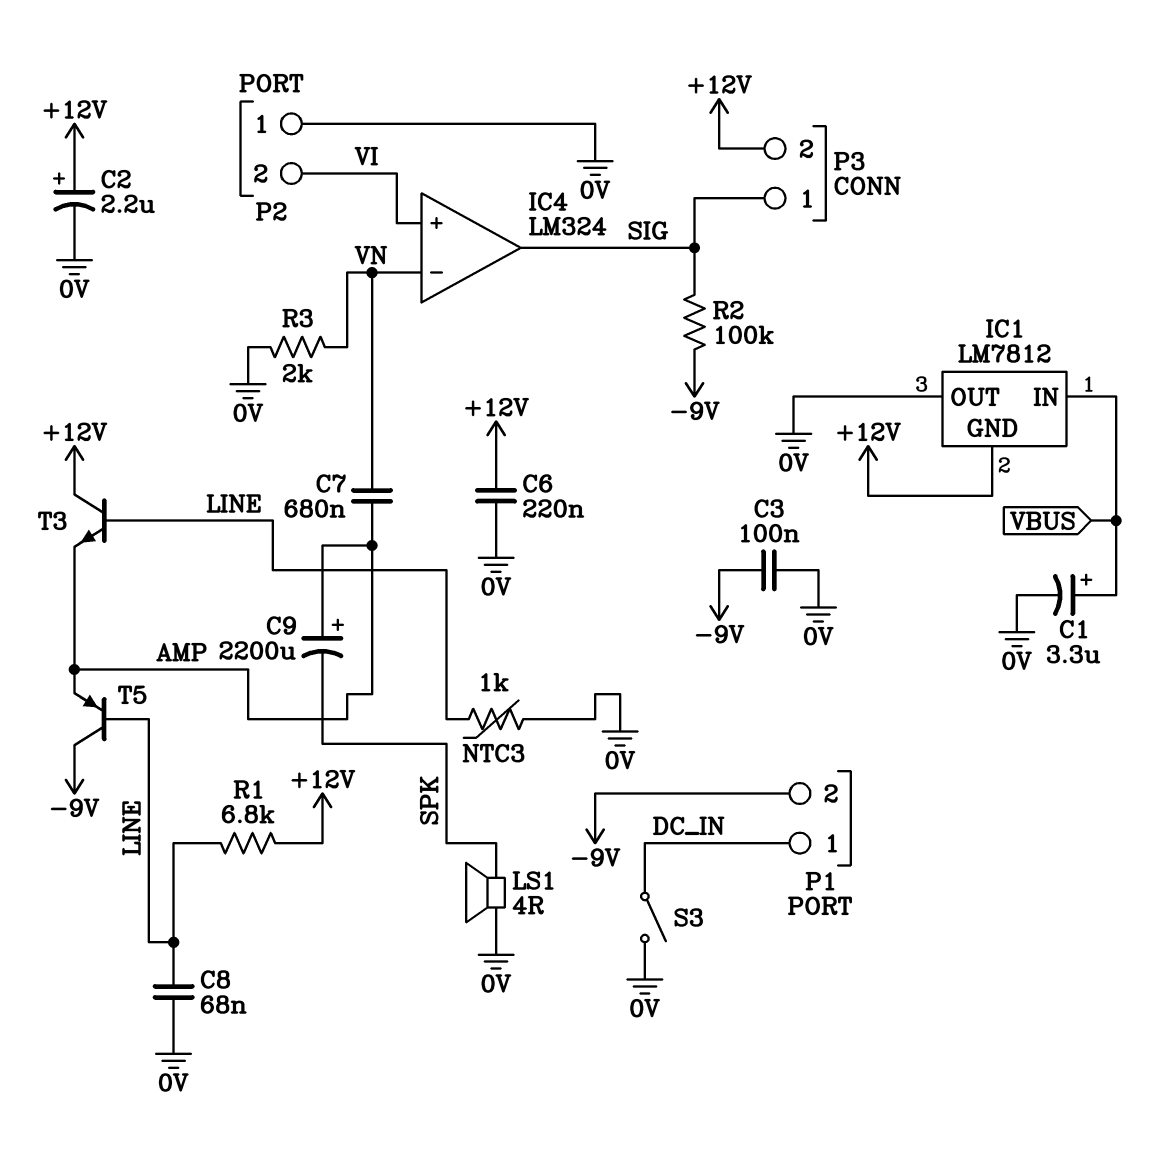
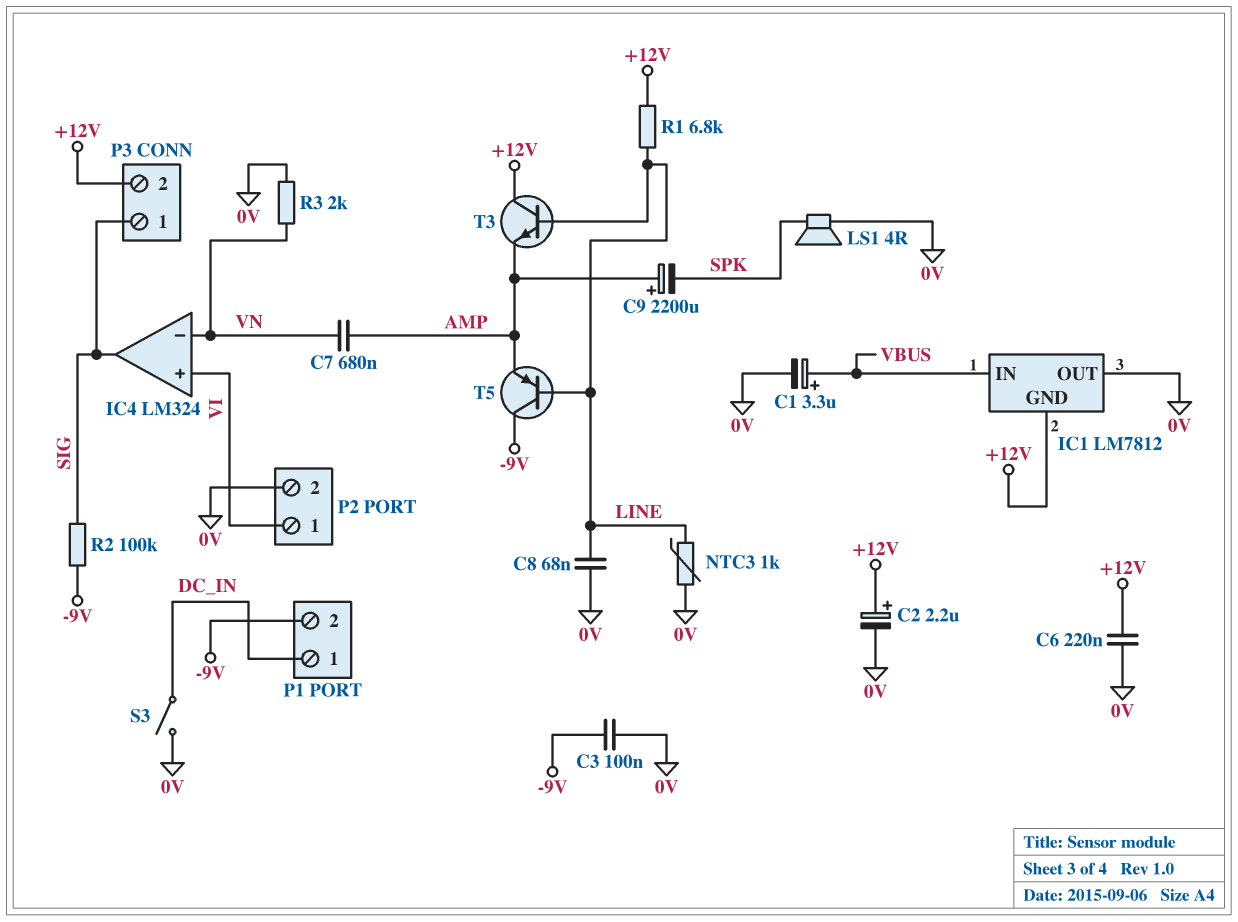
P2 pin 1: 0V -> VI
P2 pin 2: VI -> 0V

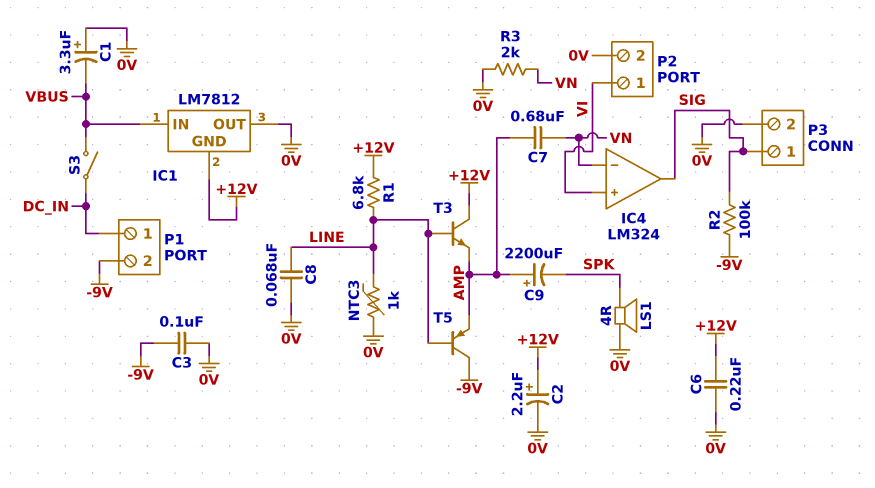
C1: 3.3uF (plus VBUS, minus 0V) -> 3.3uF (plus 0V, minus VBUS)
P3 pin 2: +12V -> 0V
S3: switch (0V, DC_IN) -> switch (DC_IN, VBUS)

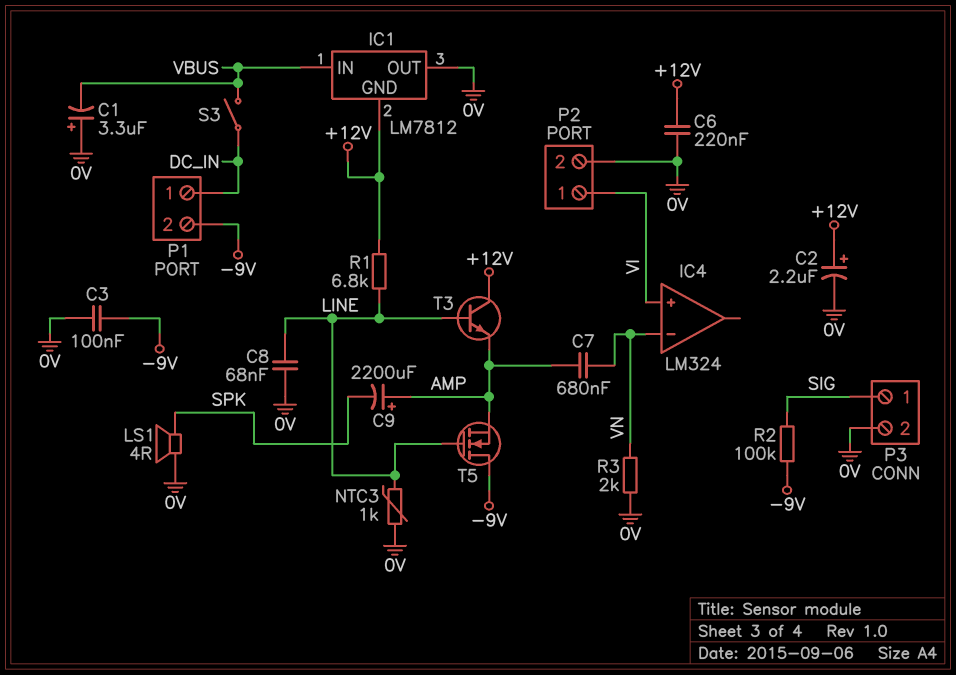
IC4 pin out: SIG -> none
T5: PNP (B LINE, C -9V, E AMP) -> NMOS (G LINE, D -9V, S AMP)

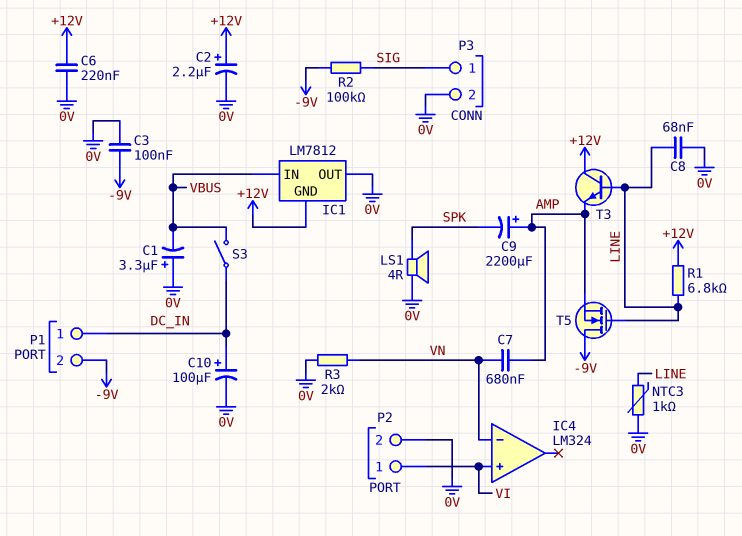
C10: none -> 100uF (plus DC_IN, minus 0V)

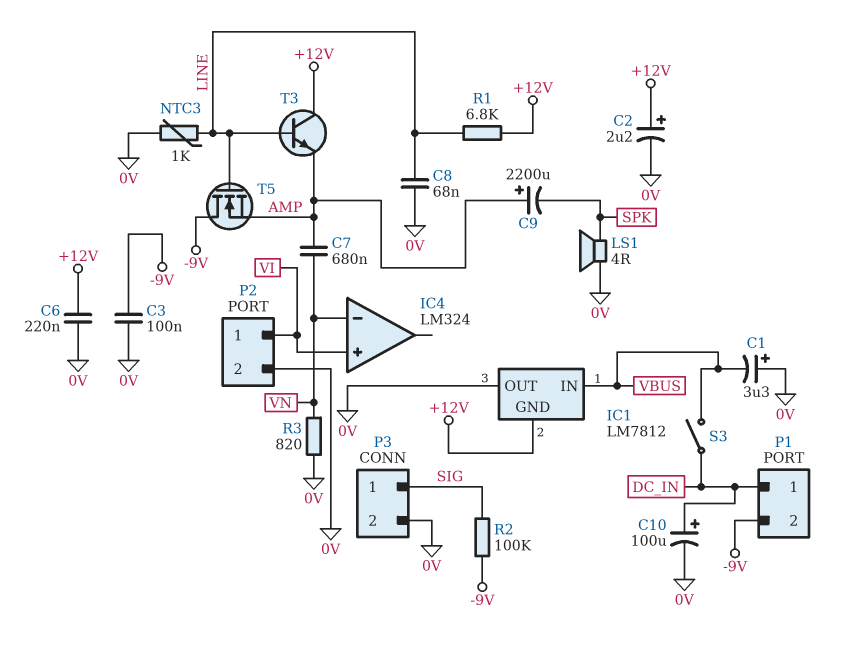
R3: 2k (0V, VN) -> 820 (0V, VN)

